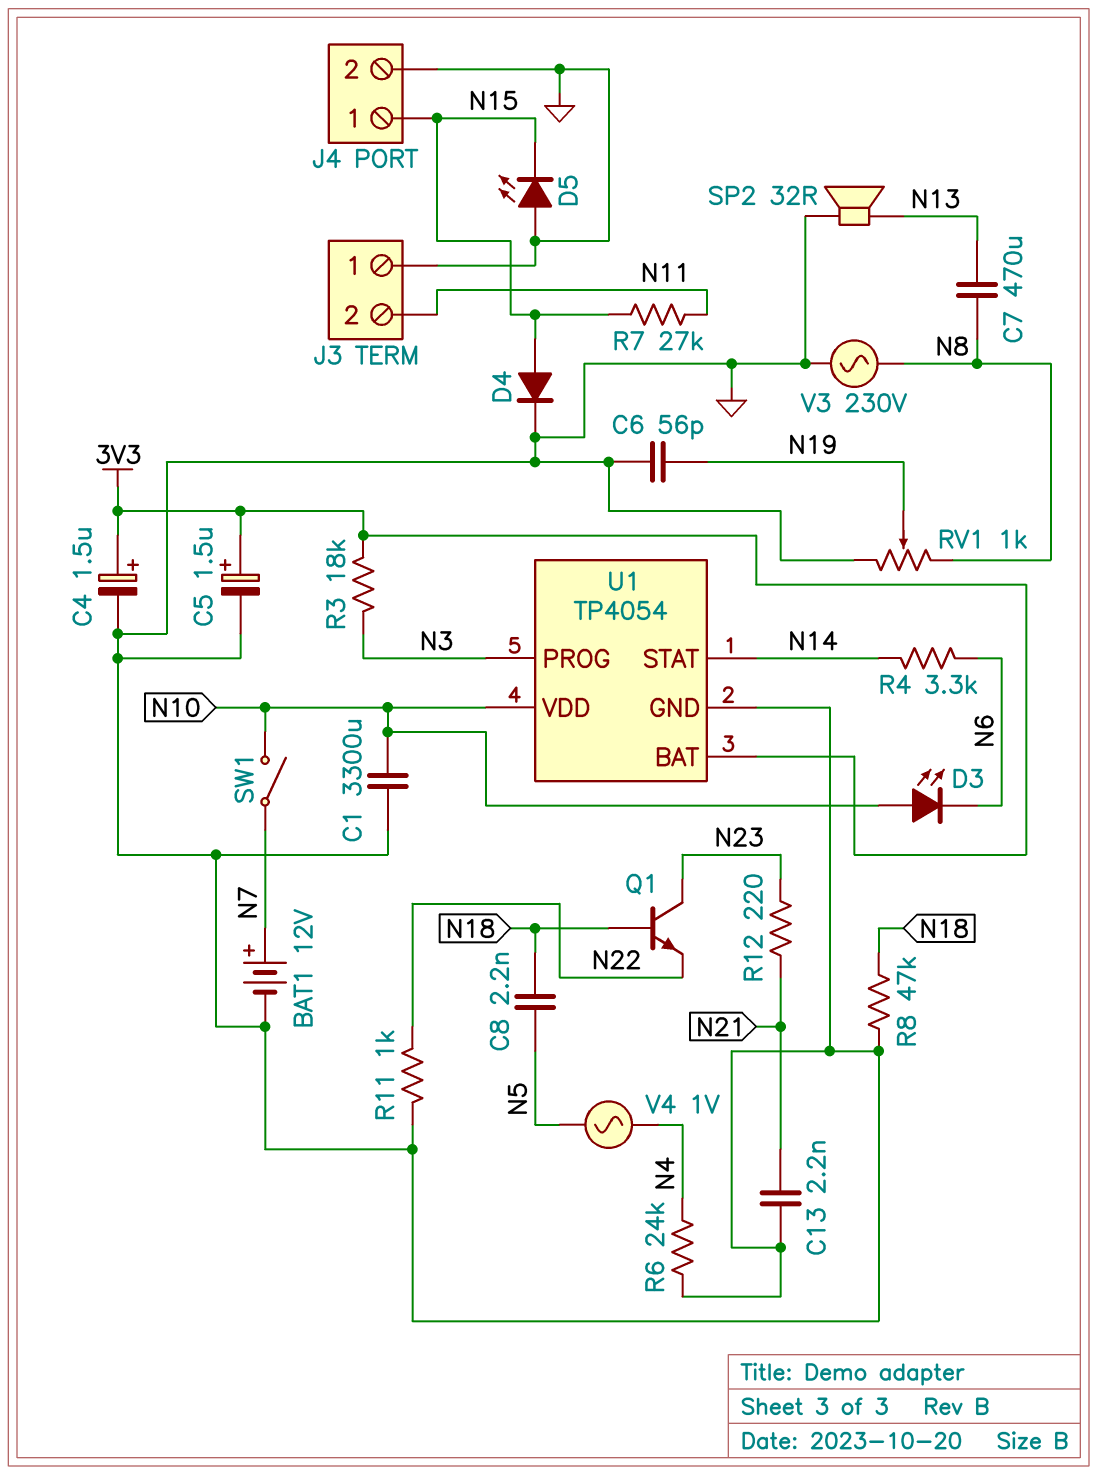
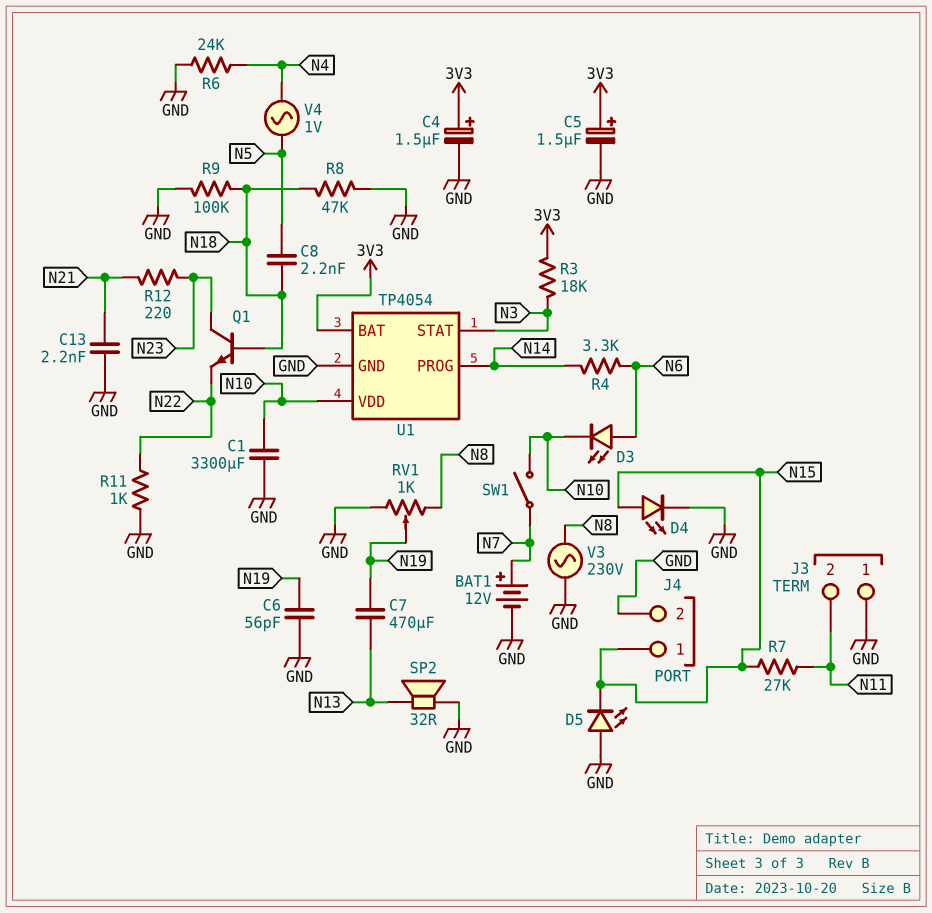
C7: 470uF (N8, N13) -> 470uF (N13, N19)
D3: LED (A N10, K N6) -> LED (A N6, K N10)
D4: diode (A N15, K GND) -> LED (A N15, K GND)
R9: none -> 100k (GND, N18)
U1 pin PROG: N3 -> N14
U1 pin STAT: N14 -> N3

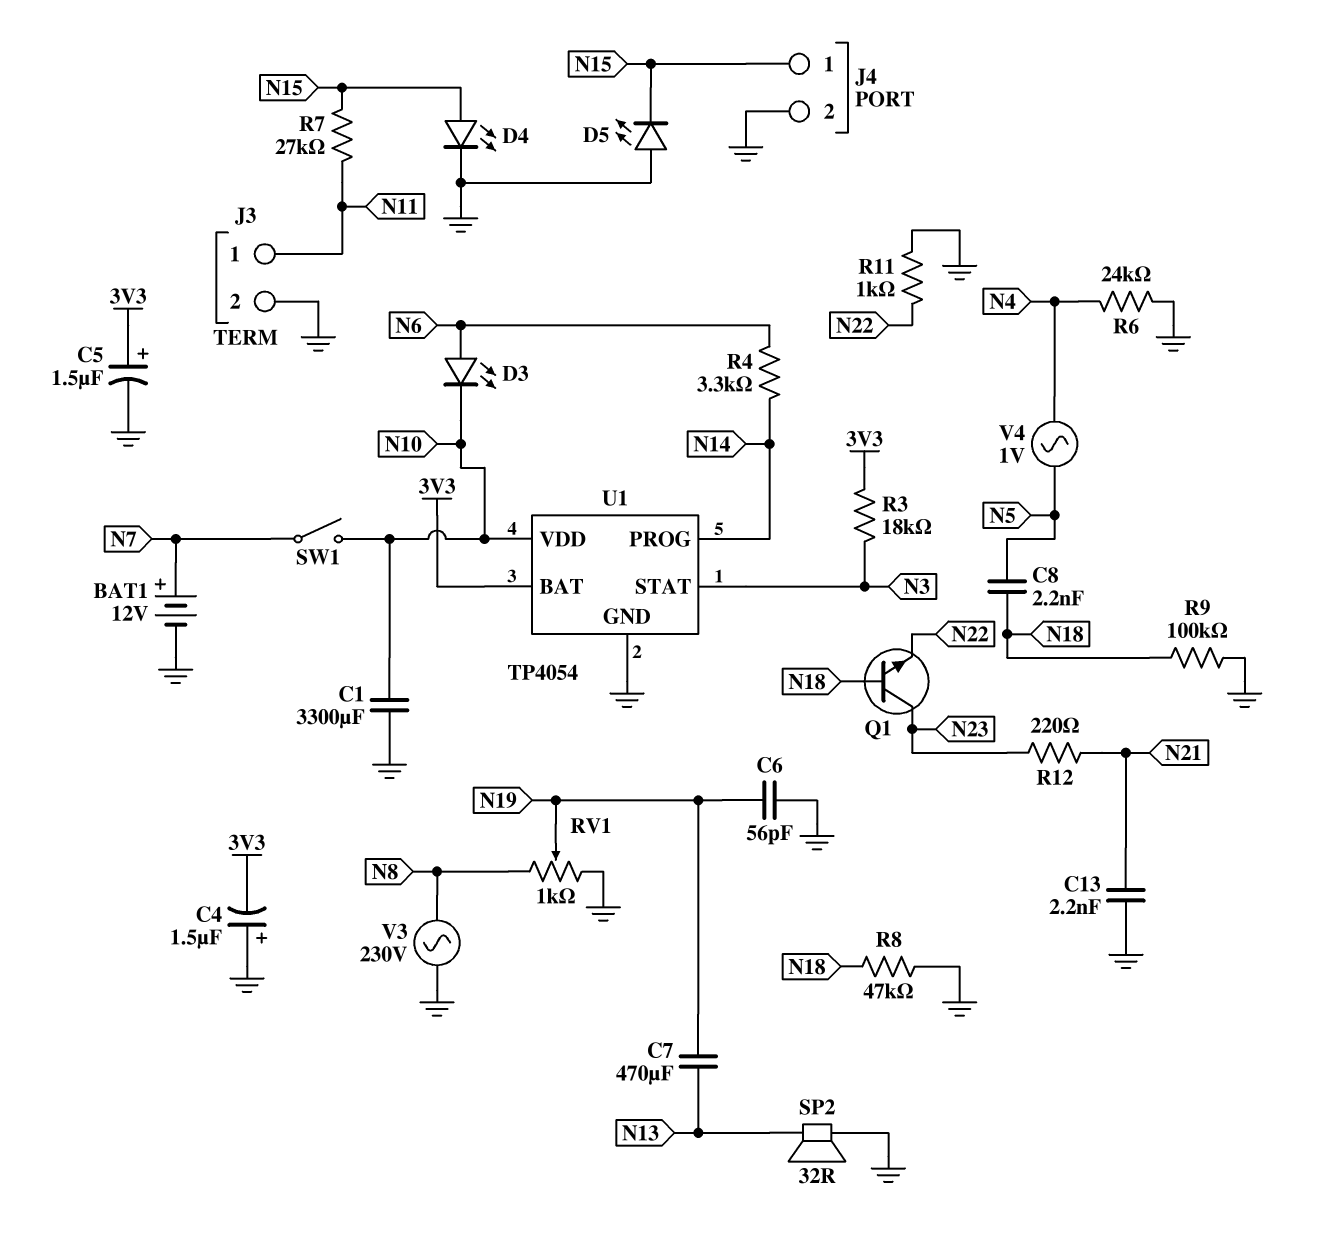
C4: 1.5uF (plus 3V3, minus GND) -> 1.5uF (plus GND, minus 3V3)
J3 pin 1: GND -> N11
J3 pin 2: N11 -> GND

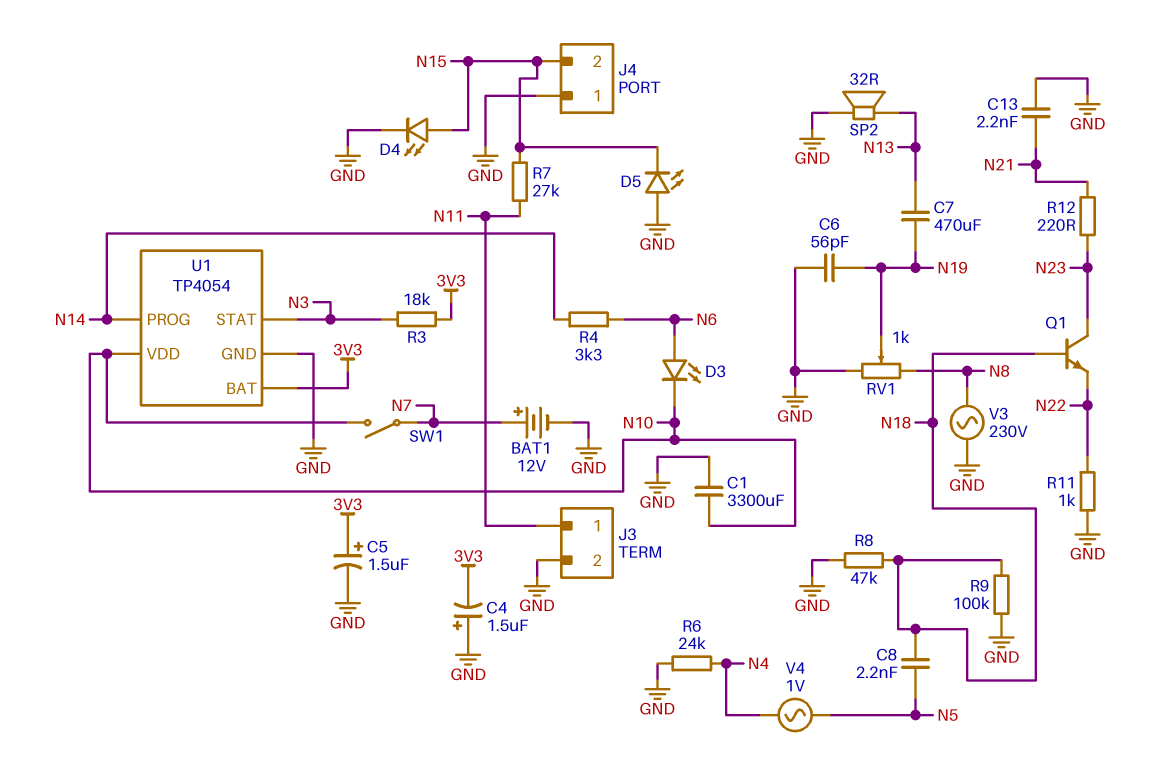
J4 pin 1: N15 -> GND
J4 pin 2: GND -> N15

